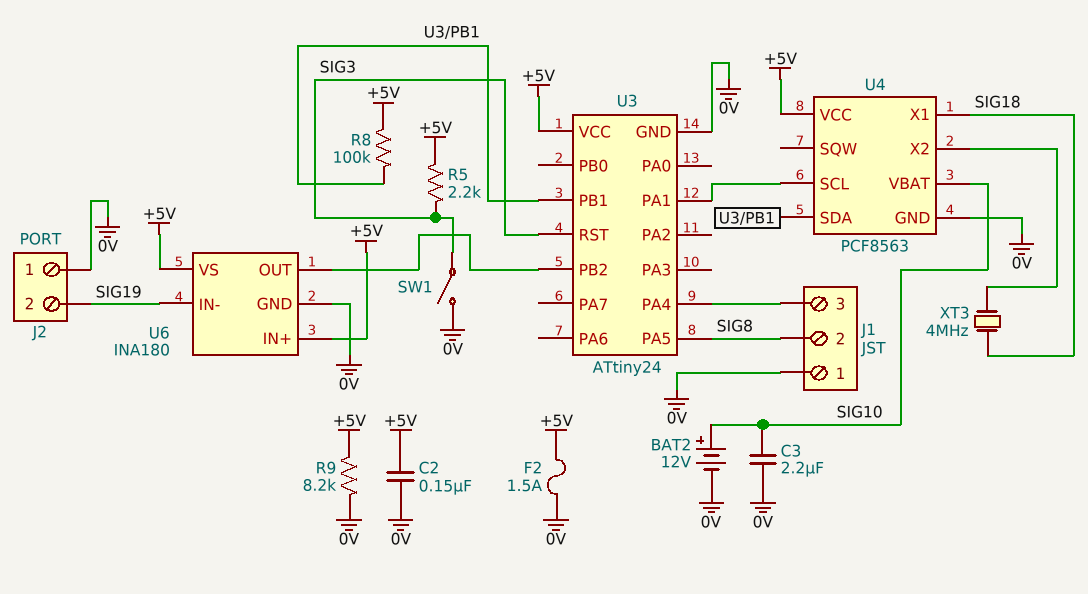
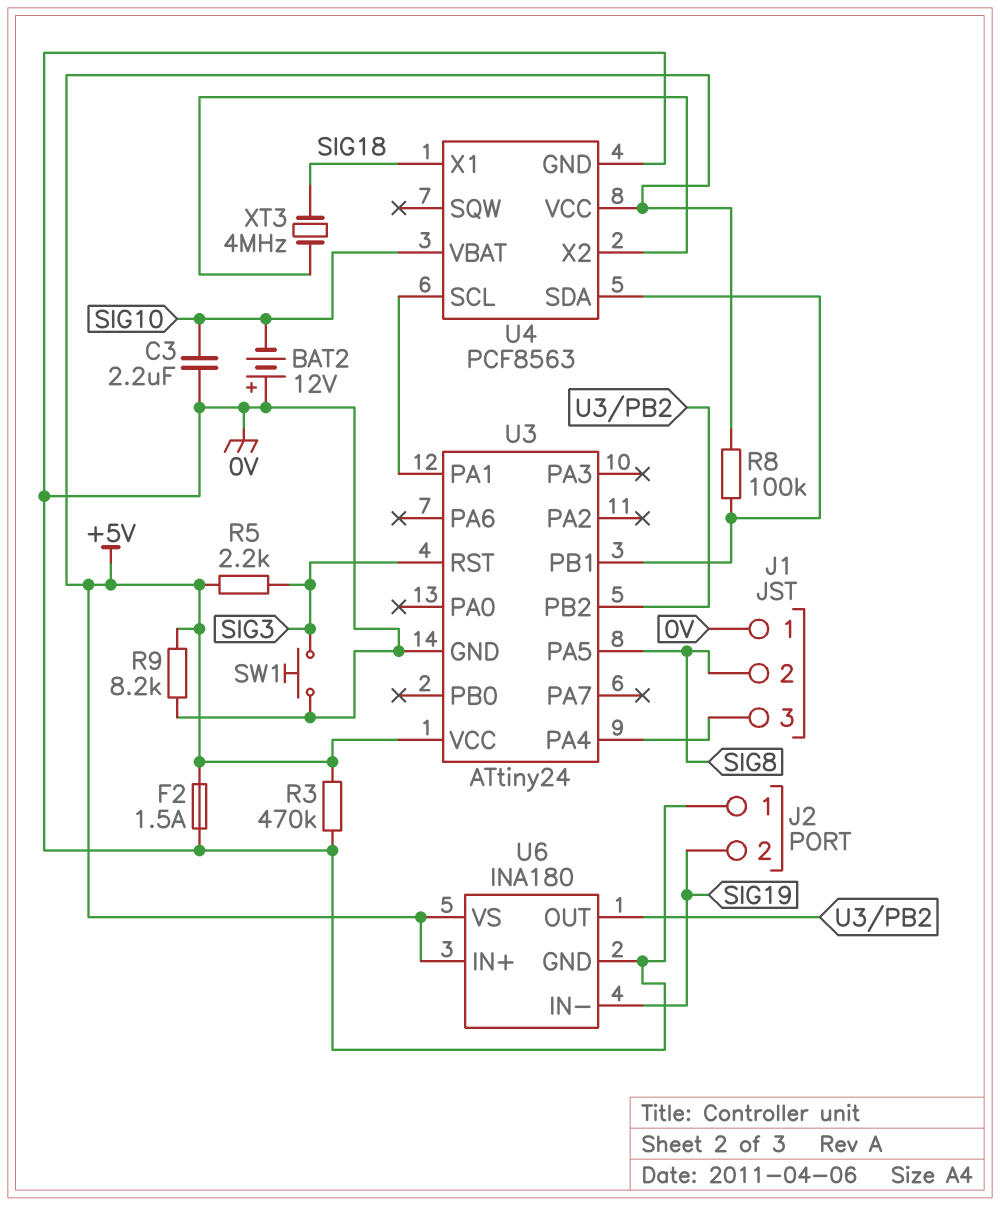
BAT2: 12V (plus SIG10, minus 0V) -> 12V (plus 0V, minus SIG10)
C2: 150nF (+5V, 0V) -> none
R3: none -> 470k (+5V, 0V)
SW1: switch (0V, SIG3) -> button (0V, SIG3)

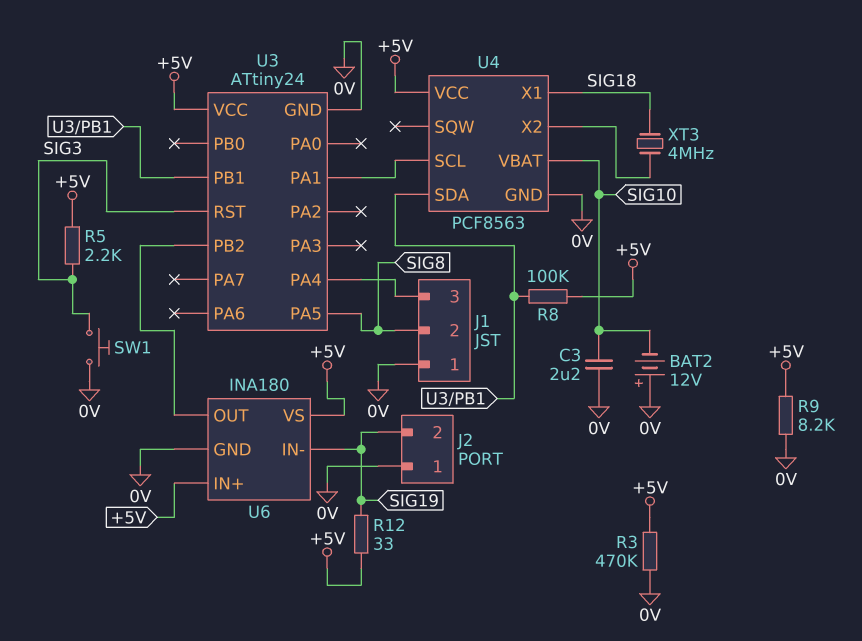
F2: 1.5A (+5V, 0V) -> none
R12: none -> 33 (+5V, SIG19)

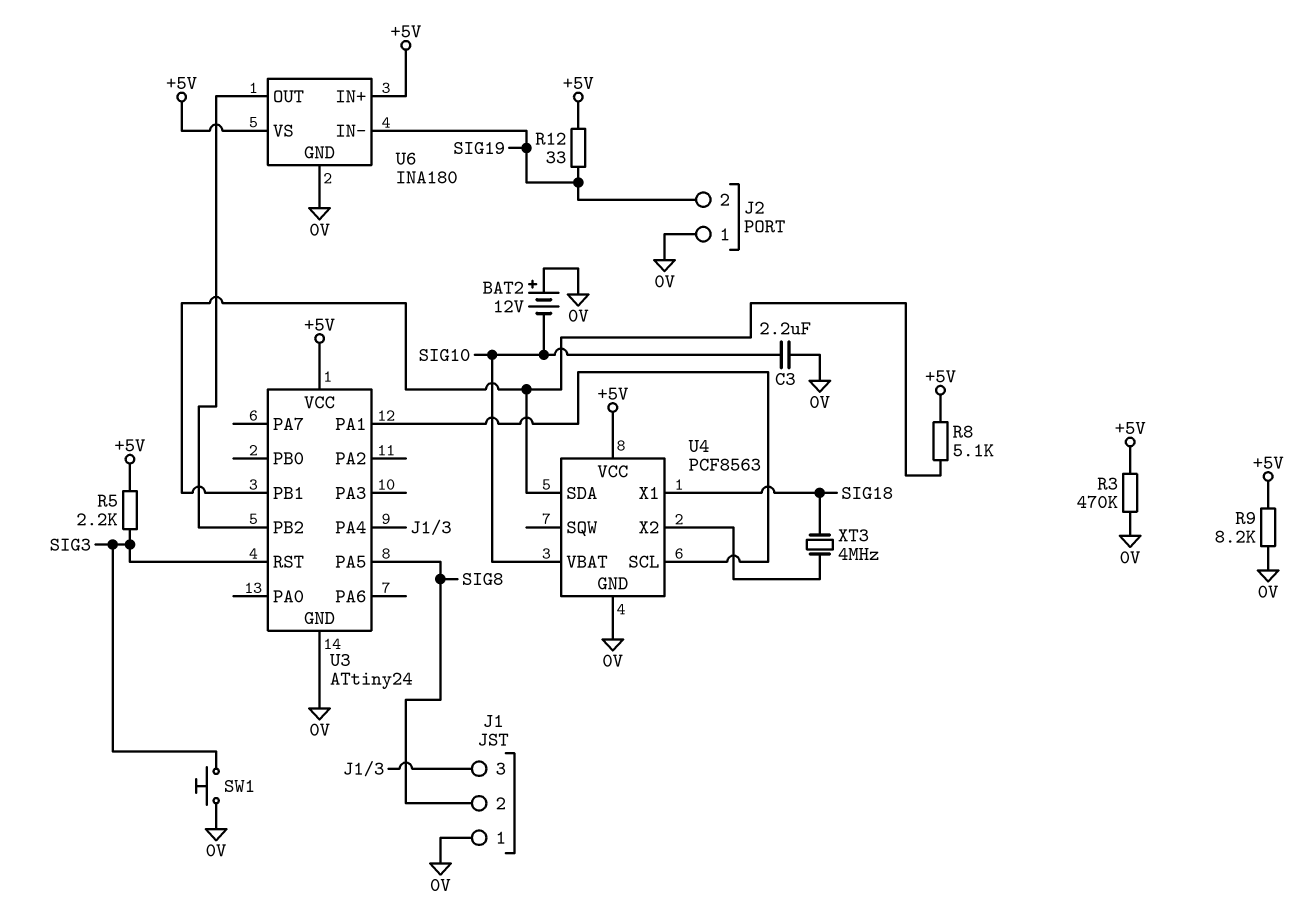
R8: 100k (+5V, U3/PB1) -> 5.1k (+5V, U3/PB1)

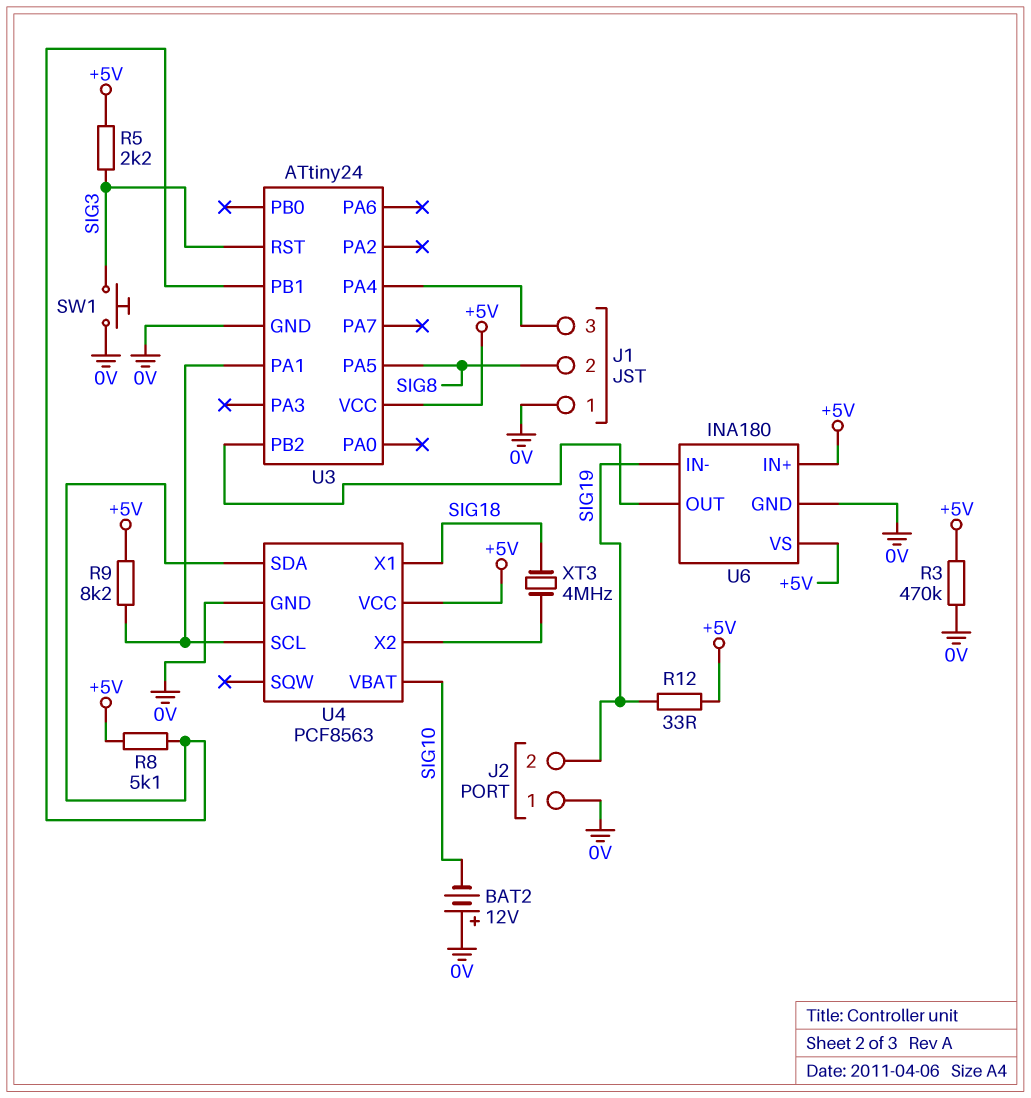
C3: 2.2uF (0V, SIG10) -> none
R9: 8.2k (+5V, 0V) -> 8.2k (+5V, U3/PA1)

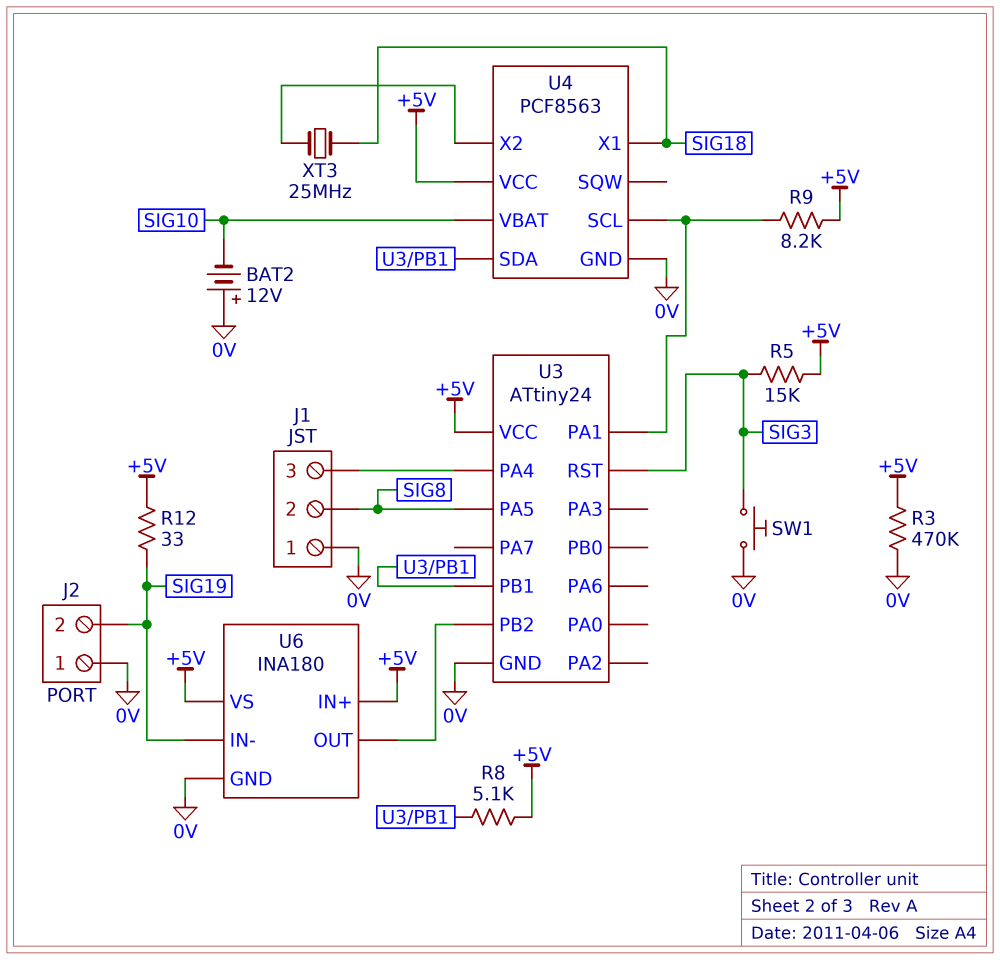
R5: 2.2k (+5V, SIG3) -> 15k (+5V, SIG3)
XT3: 4MHz (SIG18, U4/X2) -> 25MHz (SIG18, U4/X2)

